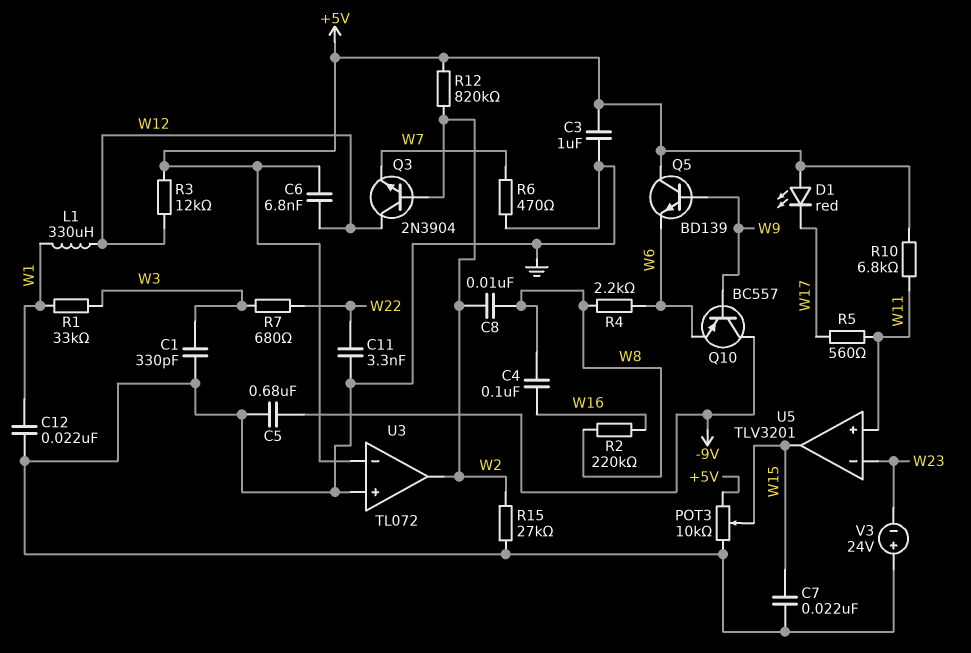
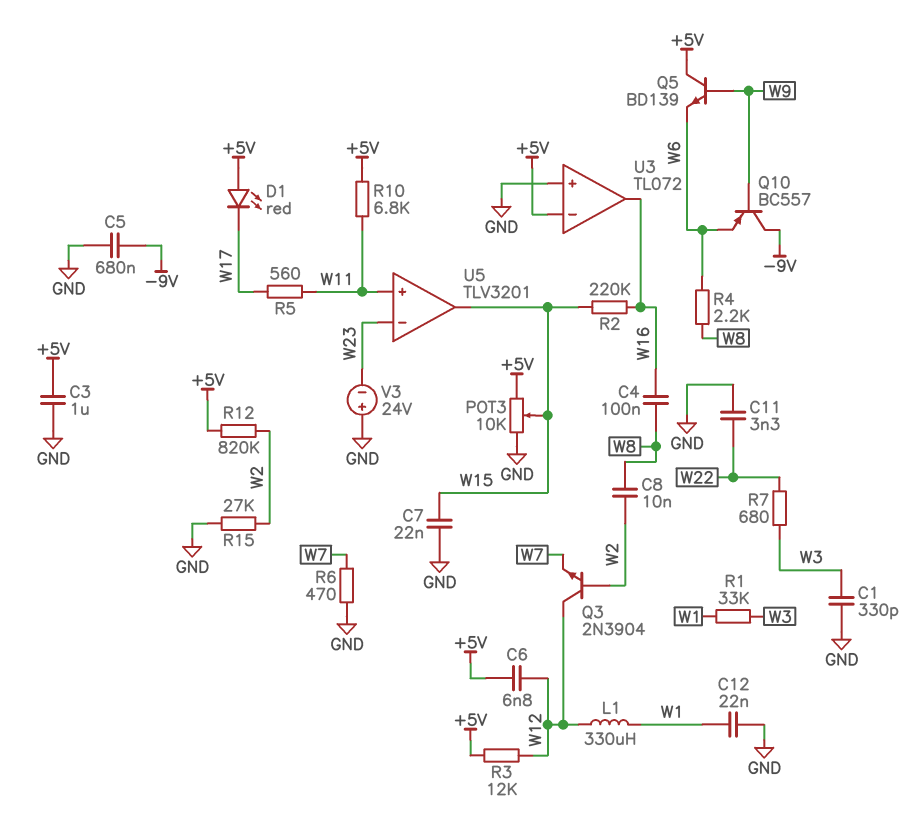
R2: 220k (W8, W16) -> 220k (W15, W16)
U3 pin out: W2 -> W16

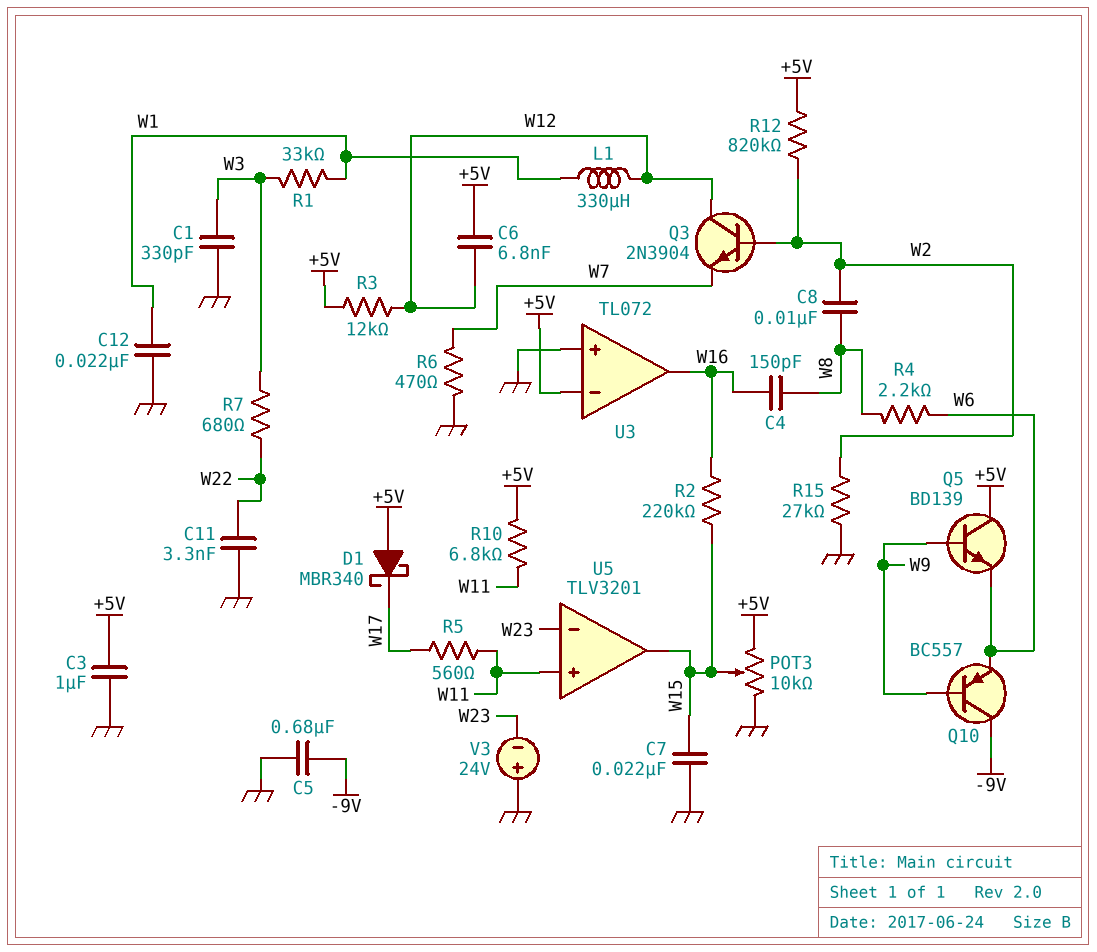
C4: 100nF (W8, W16) -> 150pF (W8, W16)
D1: LED red (A +5V, K W17) -> schottky MBR340 (A +5V, K W17)

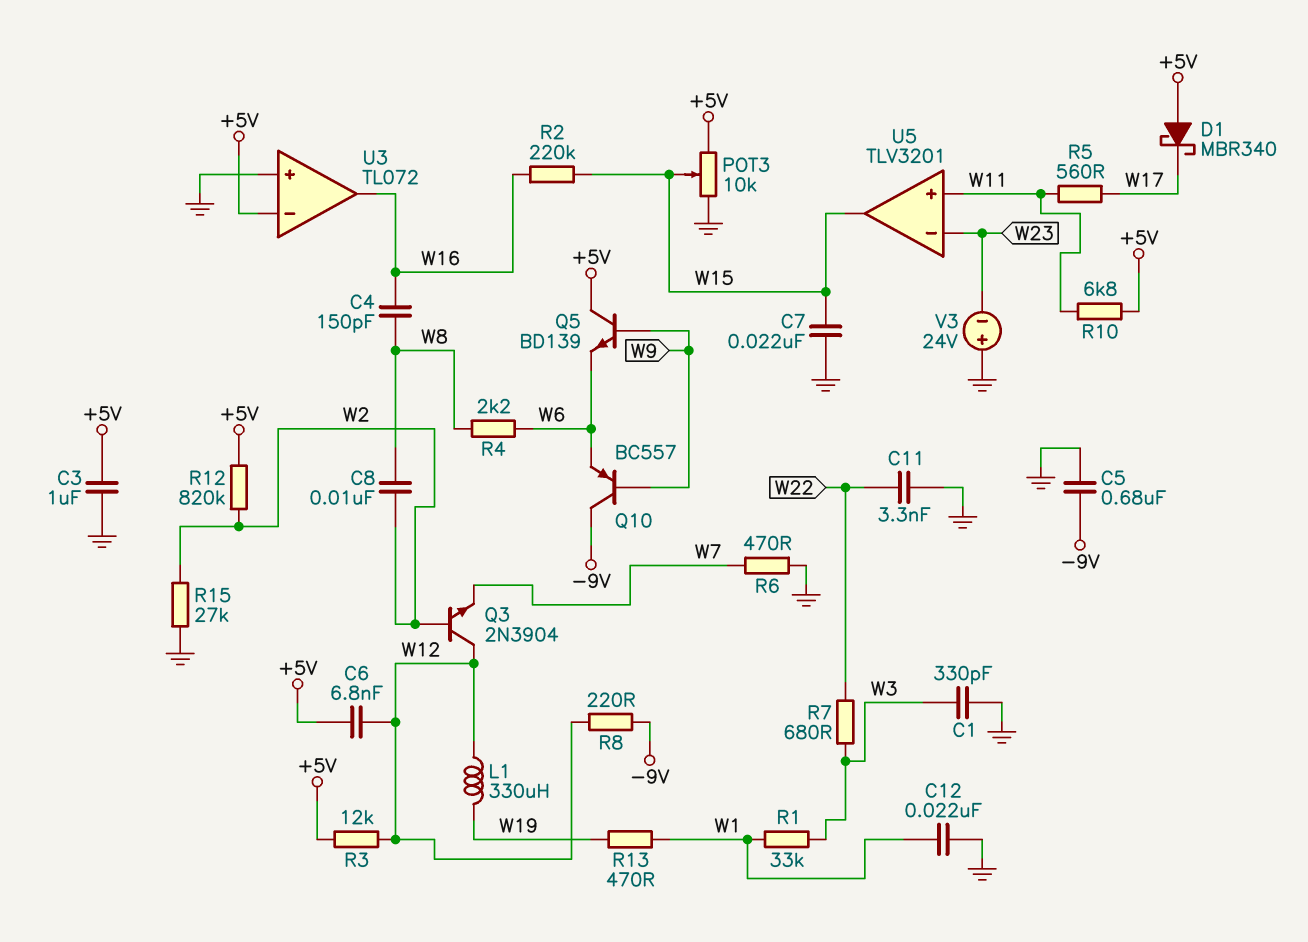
L1: 330uH (W1, W12) -> 330uH (W12, W19)
R8: none -> 220 (-9V, W12)
R13: none -> 470 (W1, W19)

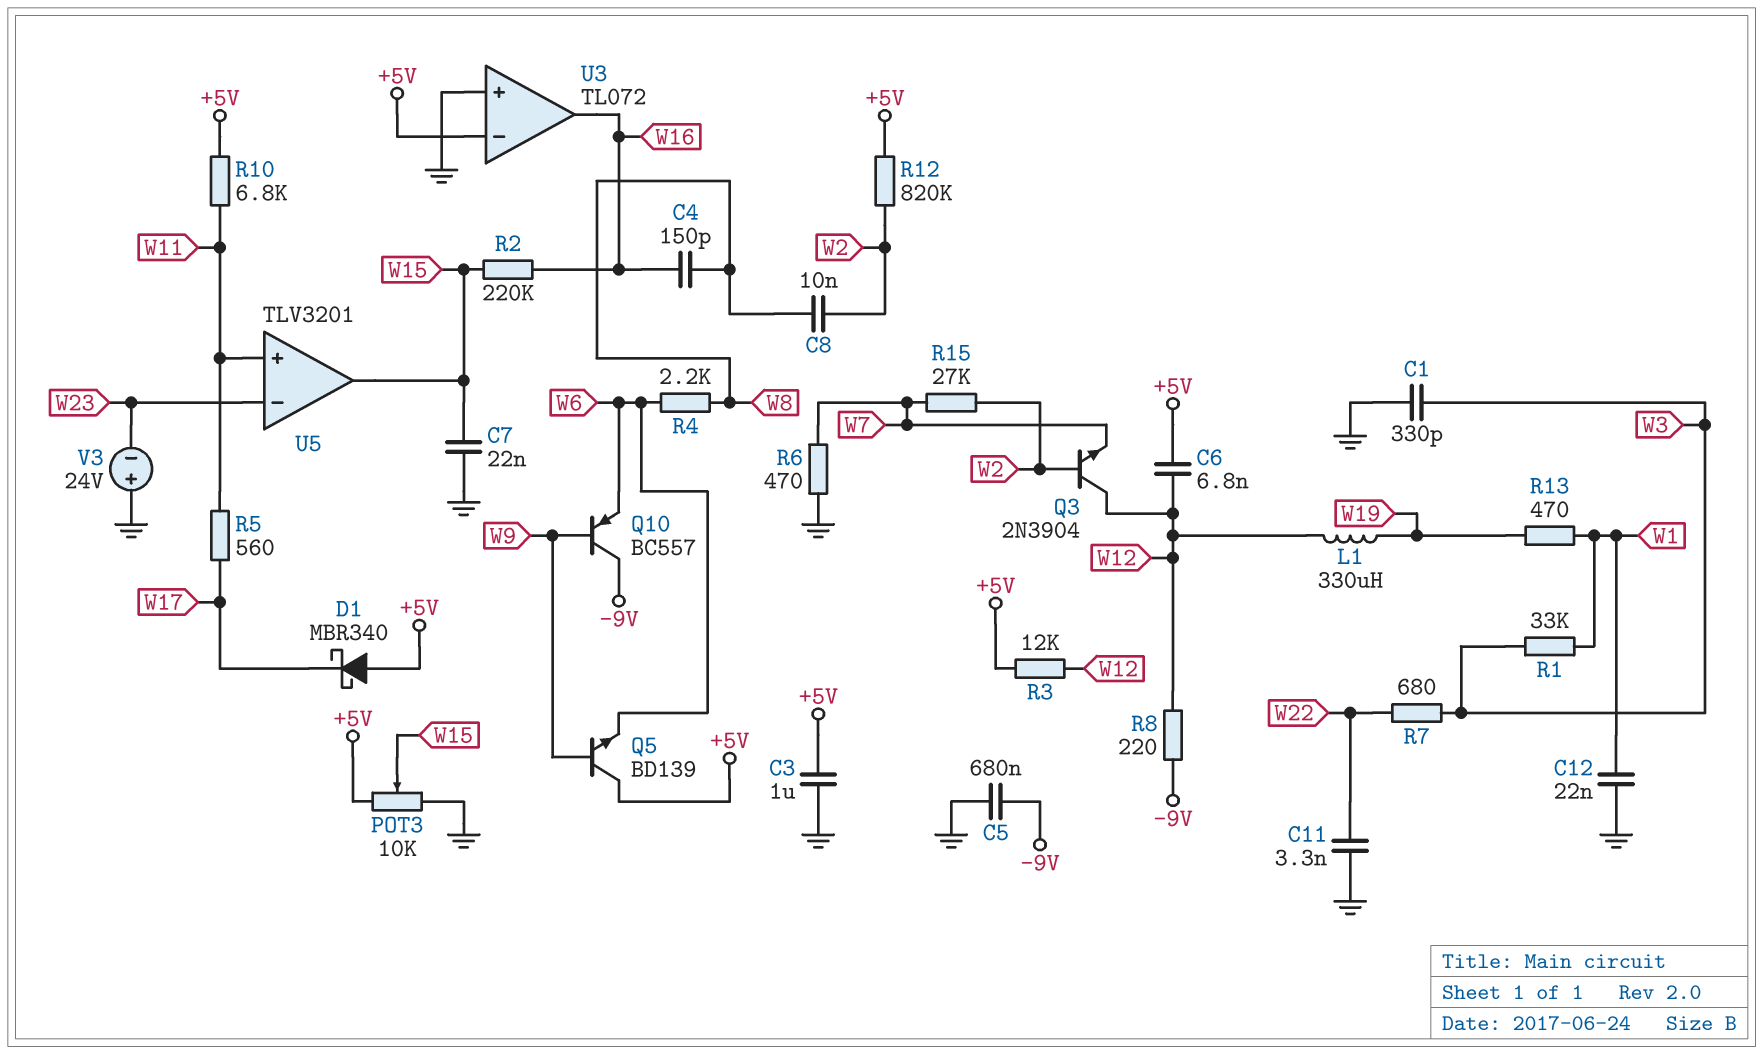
R15: 27k (GND, W2) -> 27k (W2, W7)

